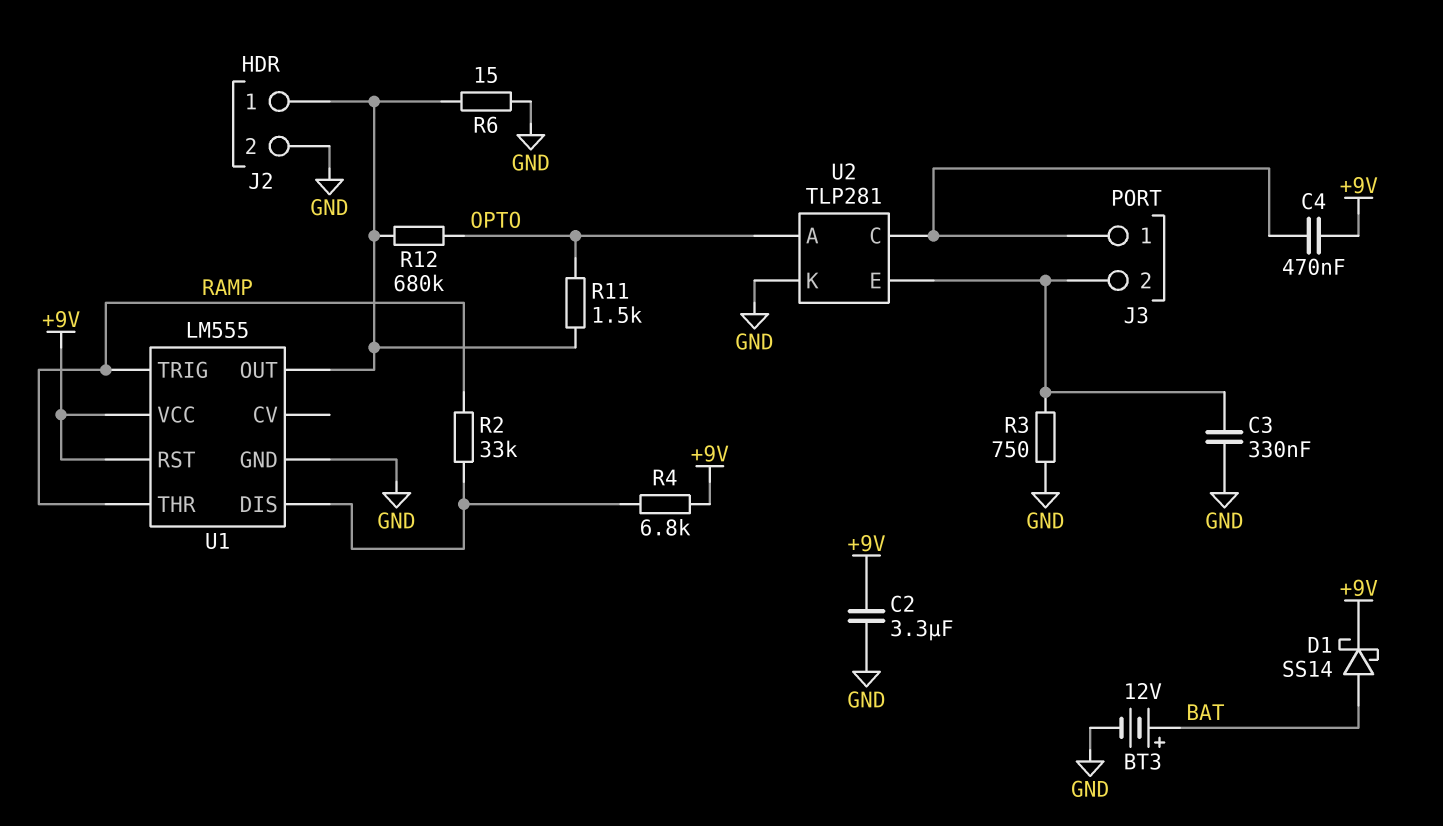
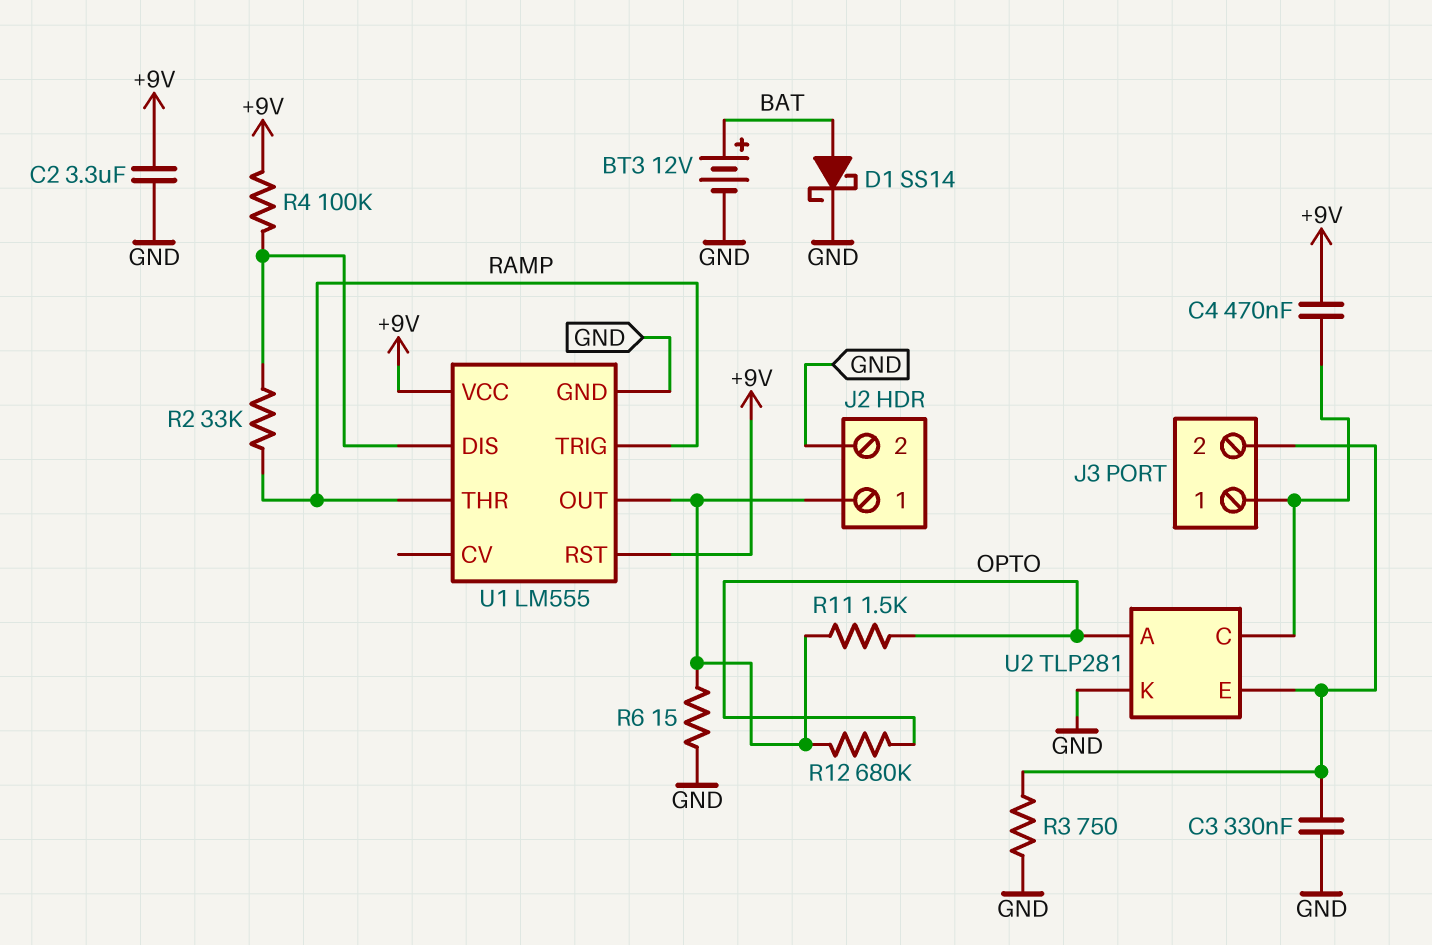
D1: schottky SS14 (A BAT, K +9V) -> schottky SS14 (A BAT, K GND)
R4: 6.8k (+9V, U1/DIS) -> 100k (+9V, U1/DIS)

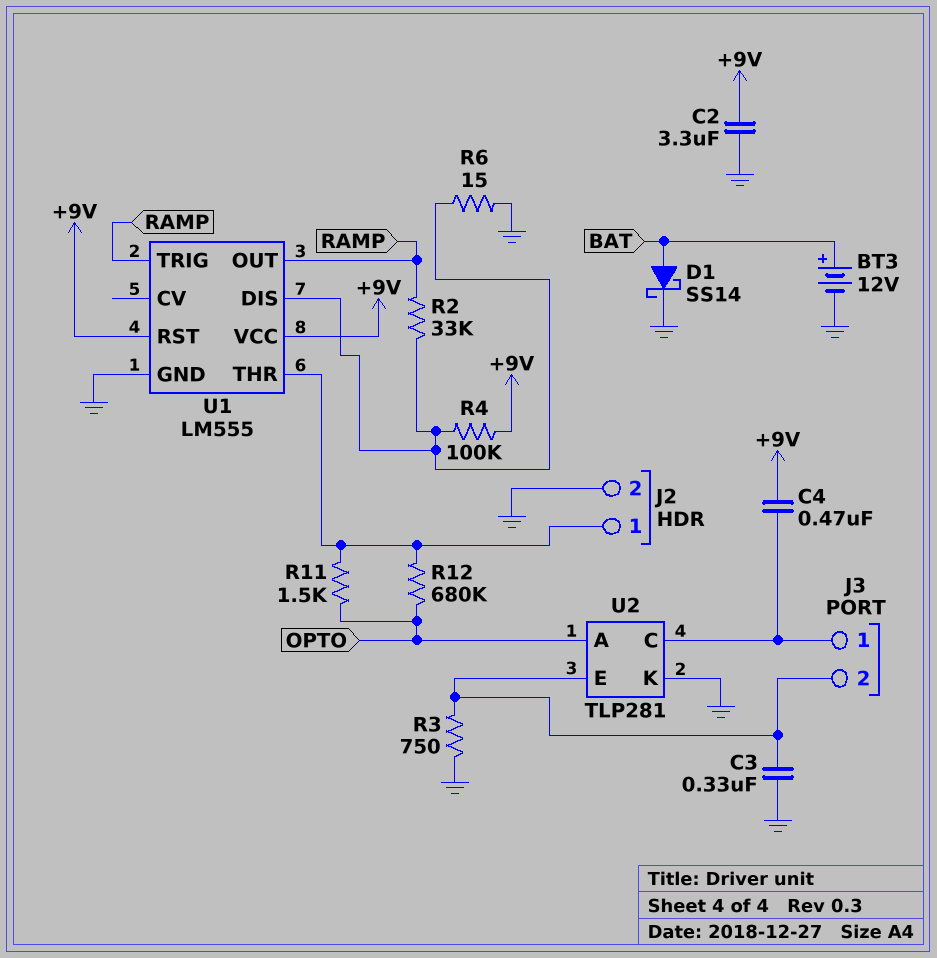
R6: 15 (GND, J2/1) -> 15 (GND, U1/DIS)
U1 pin OUT: J2/1 -> RAMP
U1 pin THR: RAMP -> J2/1

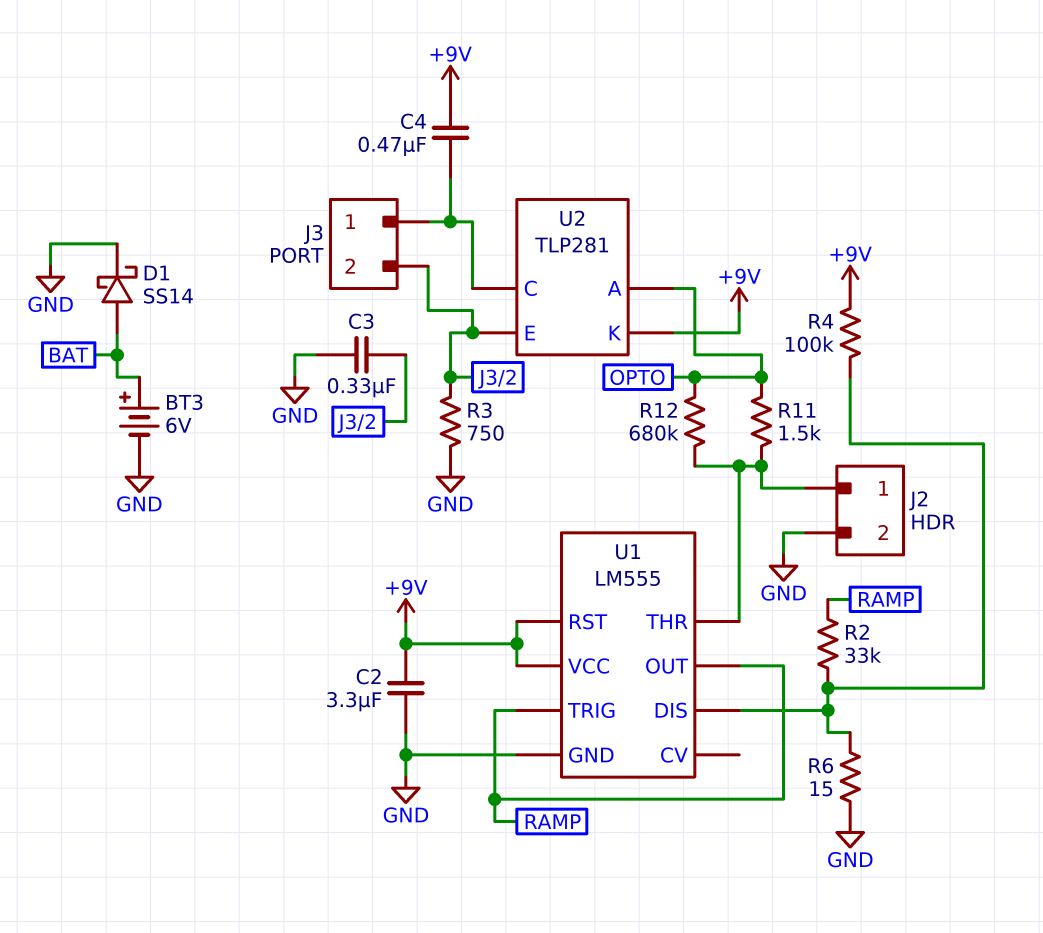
BT3: 12V (plus BAT, minus GND) -> 6V (plus BAT, minus GND)
U2 pin K: GND -> +9V

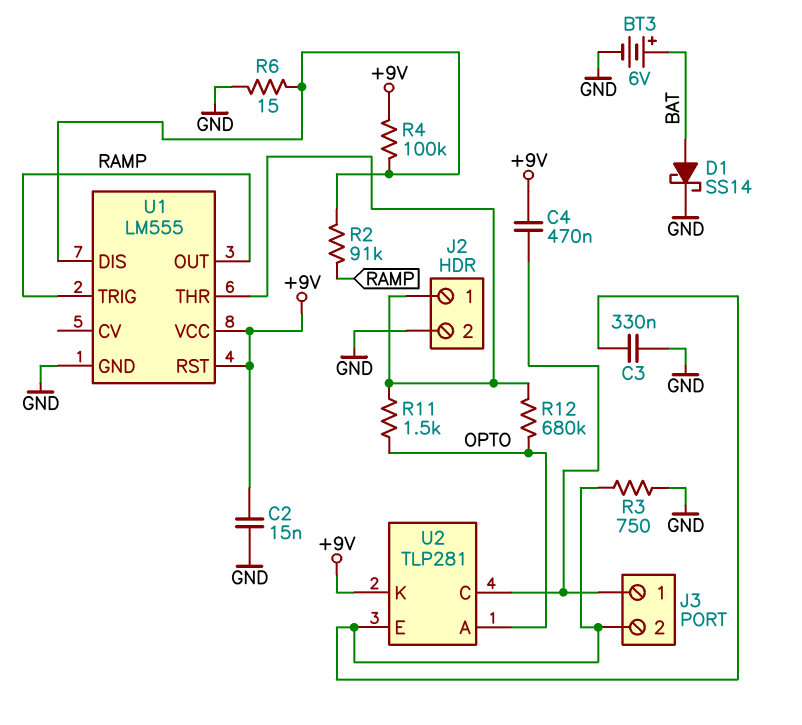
C2: 3.3uF (+9V, GND) -> 15nF (+9V, GND)
R2: 33k (RAMP, U1/DIS) -> 91k (RAMP, U1/DIS)

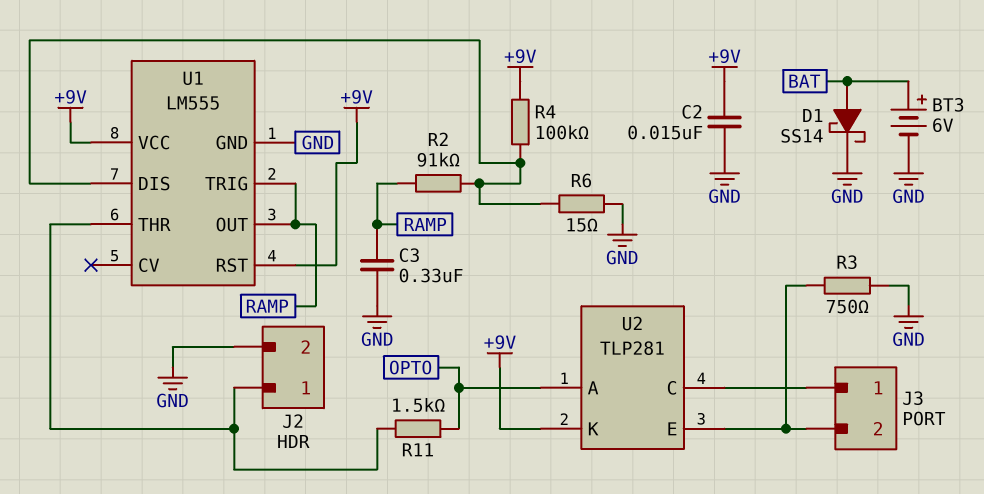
C3: 330nF (GND, J3/2) -> 330nF (GND, RAMP)
C4: 470nF (+9V, J3/1) -> none
R12: 680k (J2/1, OPTO) -> none

